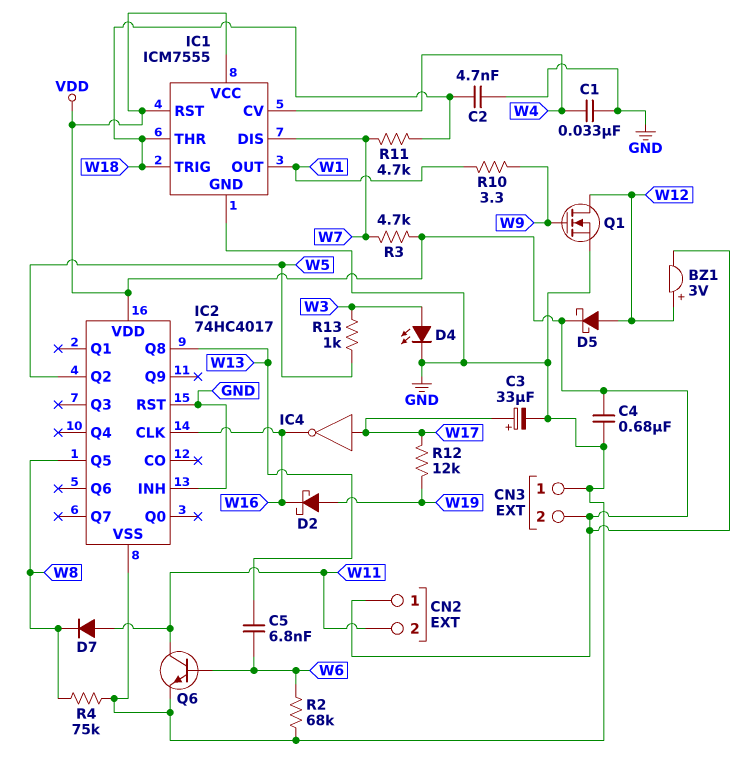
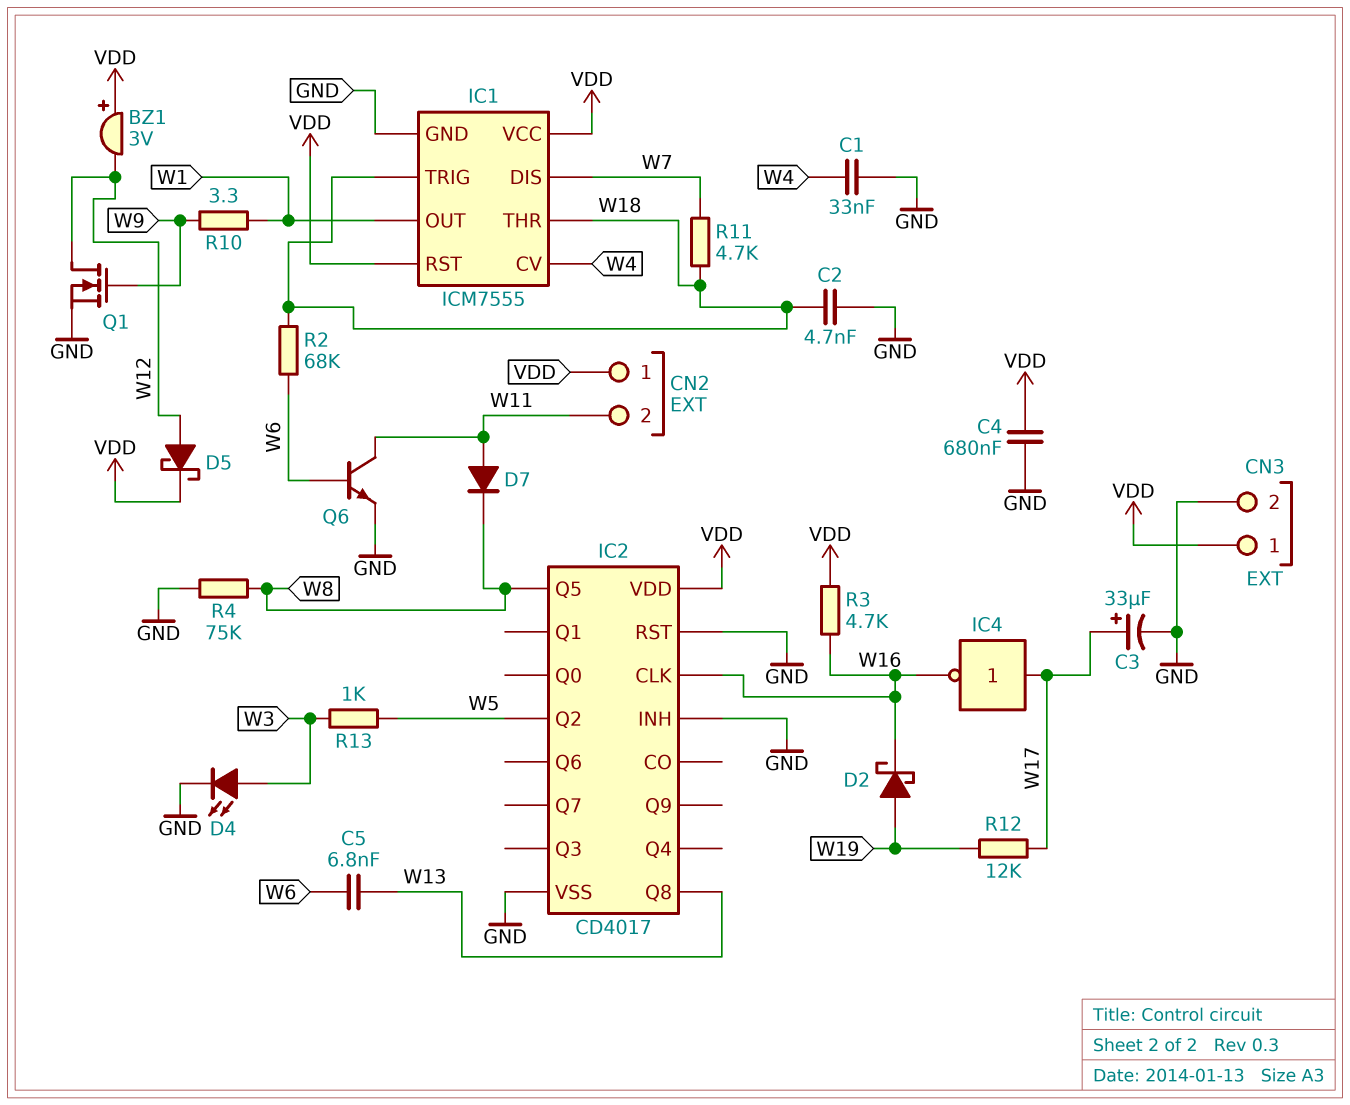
BZ1: buzzer 3V (plus W12, minus VDD) -> buzzer 3V (plus VDD, minus W12)
CN3 pin 1: GND -> VDD
CN3 pin 2: VDD -> GND
IC2: 74HC4017 -> CD4017
R2: 68k (GND, W6) -> 68k (W6, W18)
R3: 4.7k (VDD, W7) -> 4.7k (VDD, W16)

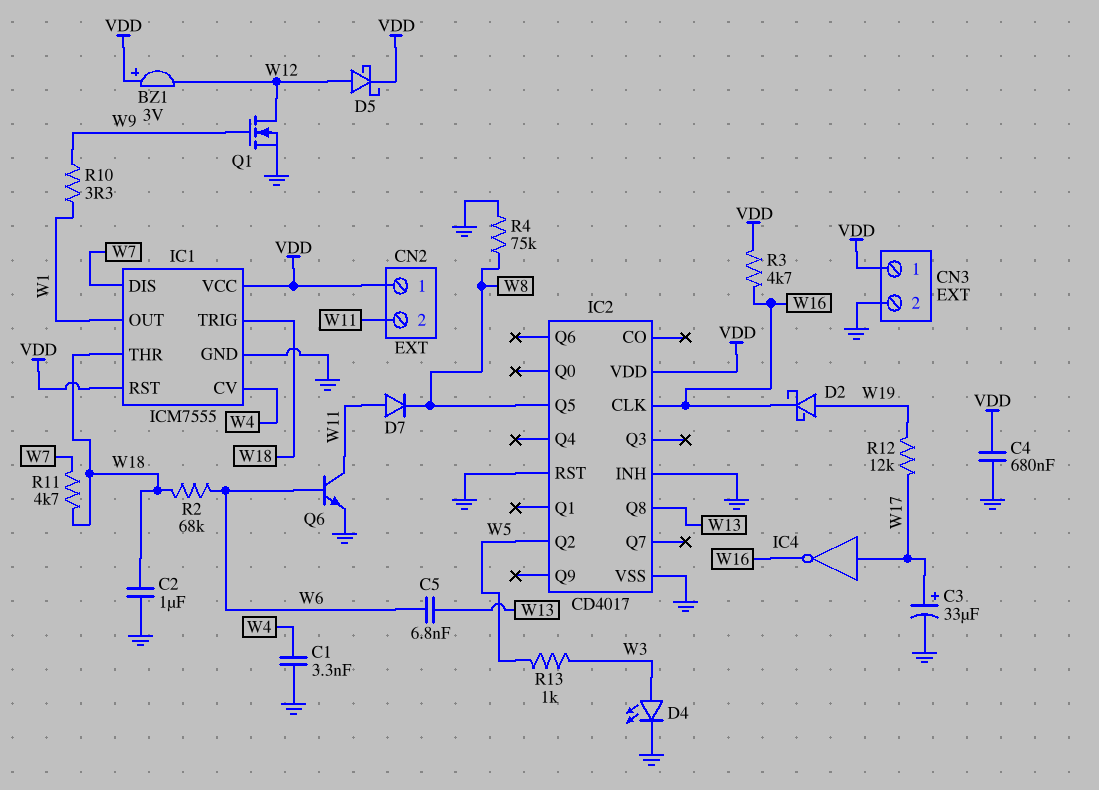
C1: 33nF (GND, W4) -> 3.3nF (GND, W4)
C2: 4.7nF (GND, W18) -> 1uF (GND, W18)

